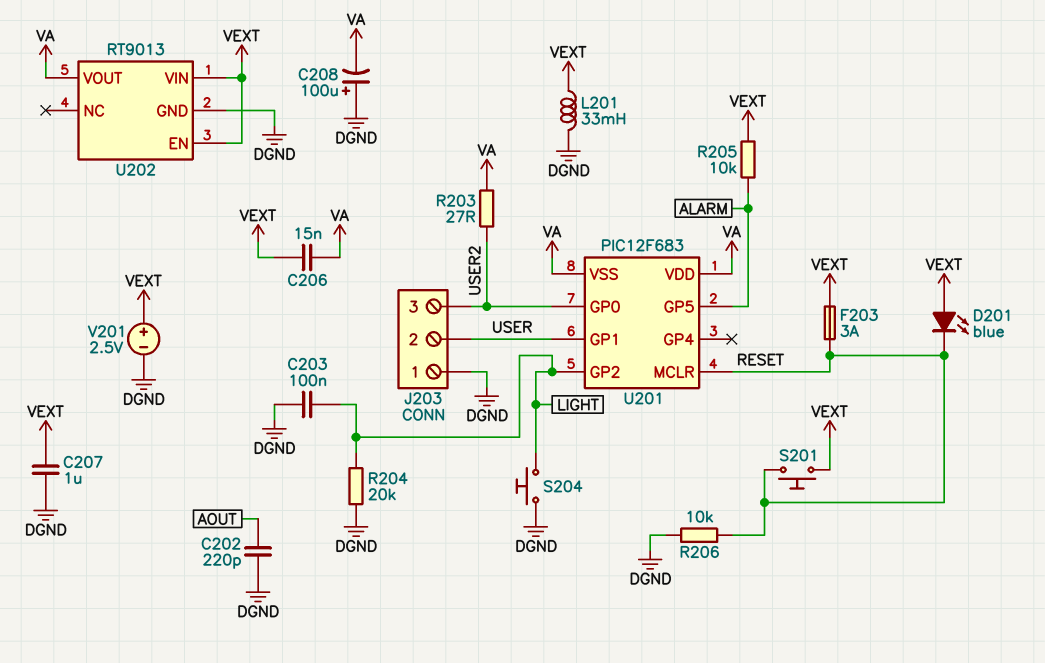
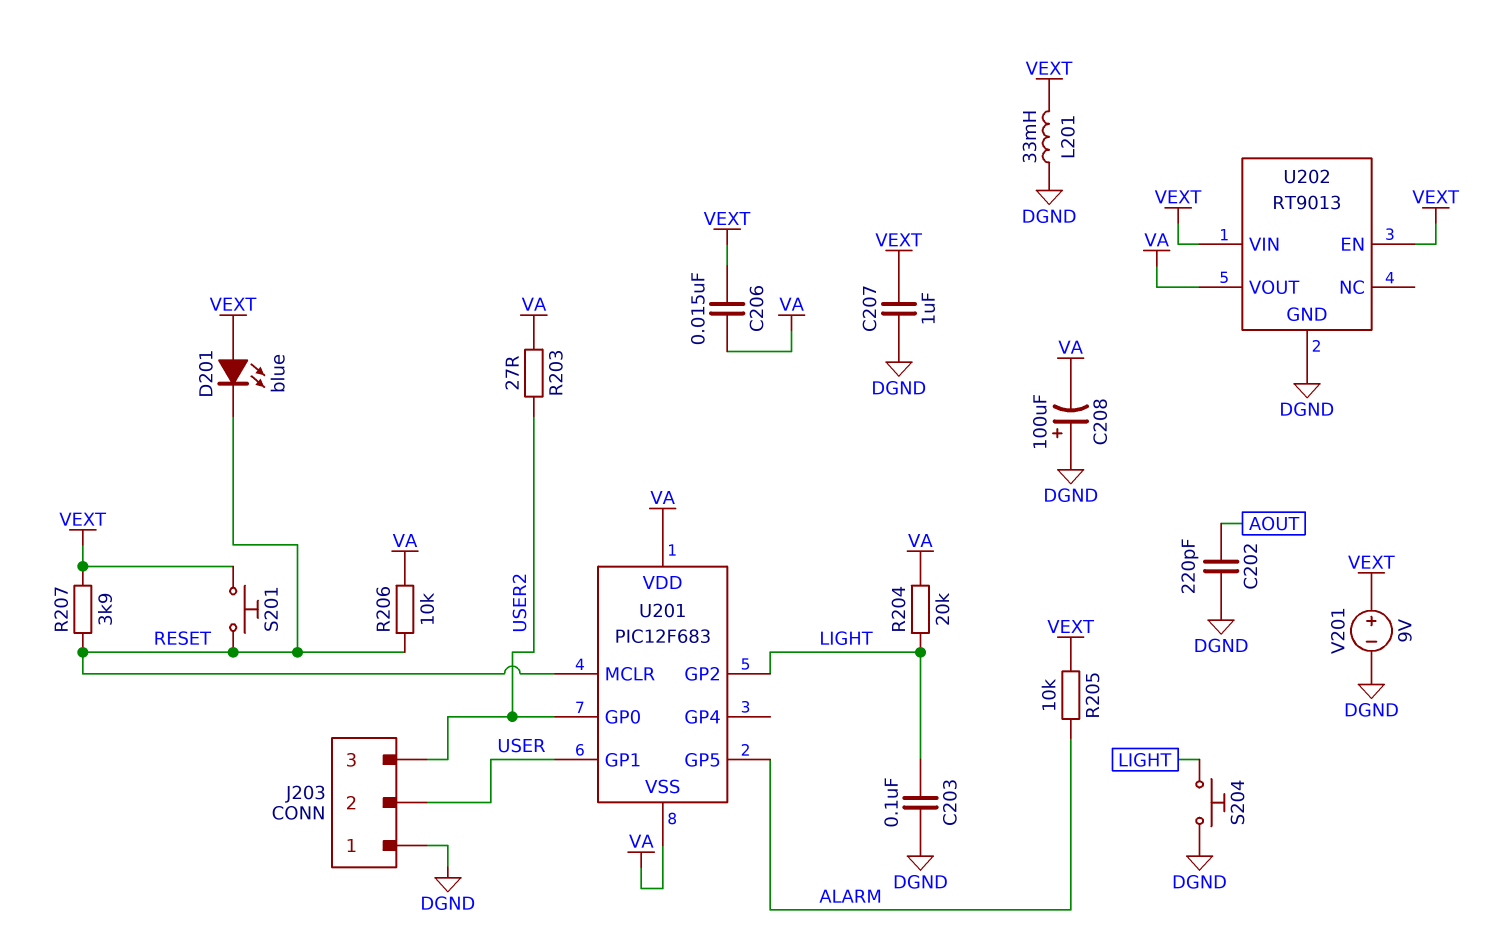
F203: 3A (RESET, VEXT) -> none
R204: 20k (DGND, LIGHT) -> 20k (LIGHT, VA)
R206: 10k (DGND, RESET) -> 10k (RESET, VA)
R207: none -> 3.9k (RESET, VEXT)
V201: 2.5V (plus VEXT, minus DGND) -> 9V (plus VEXT, minus DGND)

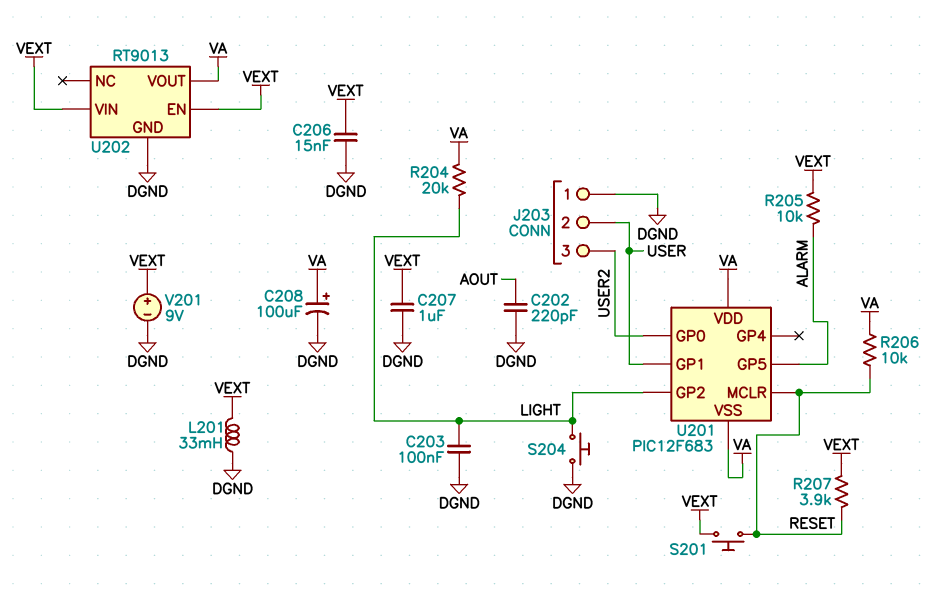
C206: 15nF (VA, VEXT) -> 15nF (DGND, VEXT)
C208: 100uF (plus DGND, minus VA) -> 100uF (plus VA, minus DGND)
D201: LED blue (A VEXT, K RESET) -> none
R203: 27 (USER2, VA) -> none

